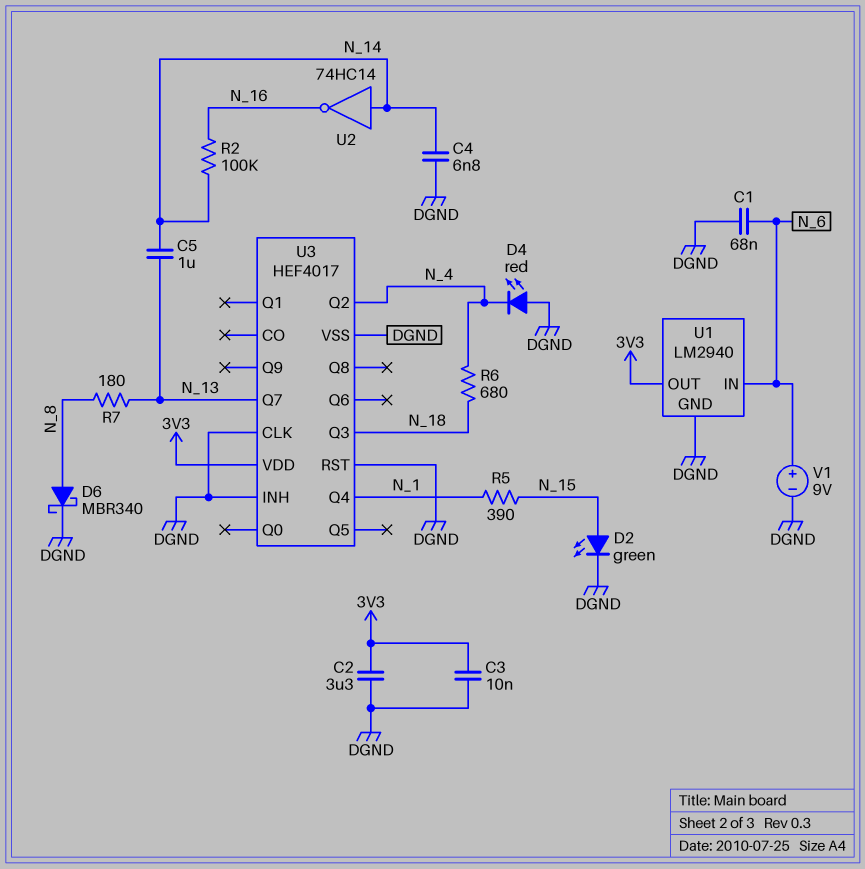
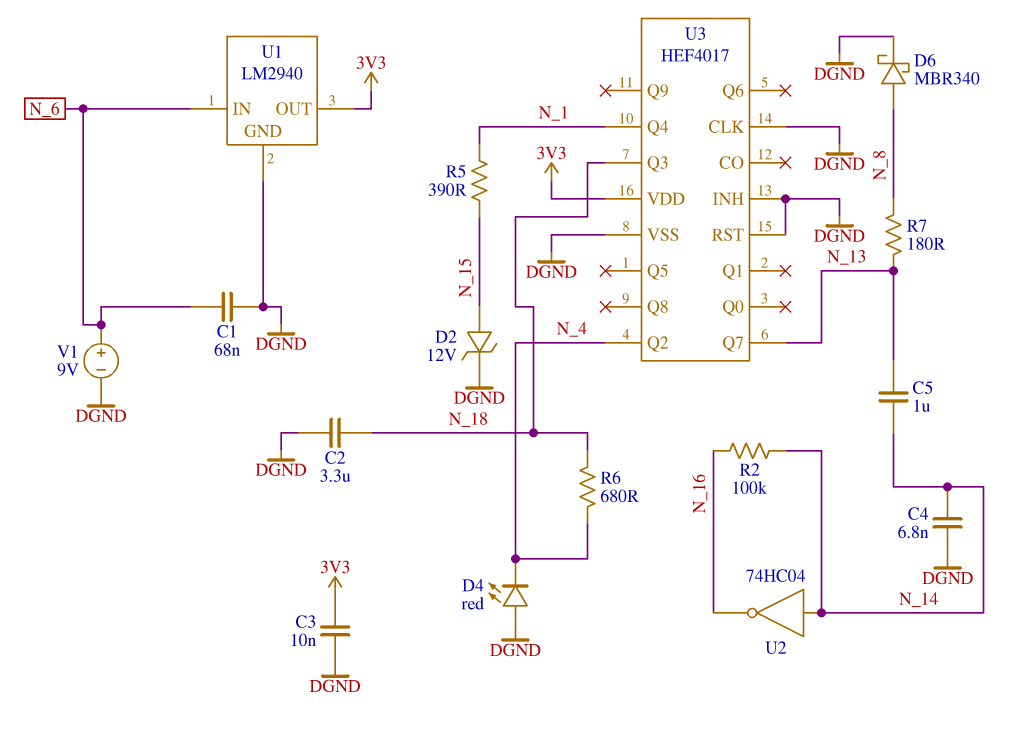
C2: 3.3uF (3V3, DGND) -> 3.3uF (DGND, N_18)
D2: LED green (A N_15, K DGND) -> zener 12V (A N_15, K DGND)
U2: NOT 74HC14 (in N_14, out N_16) -> NOT 74HC04 (in N_14, out N_16)

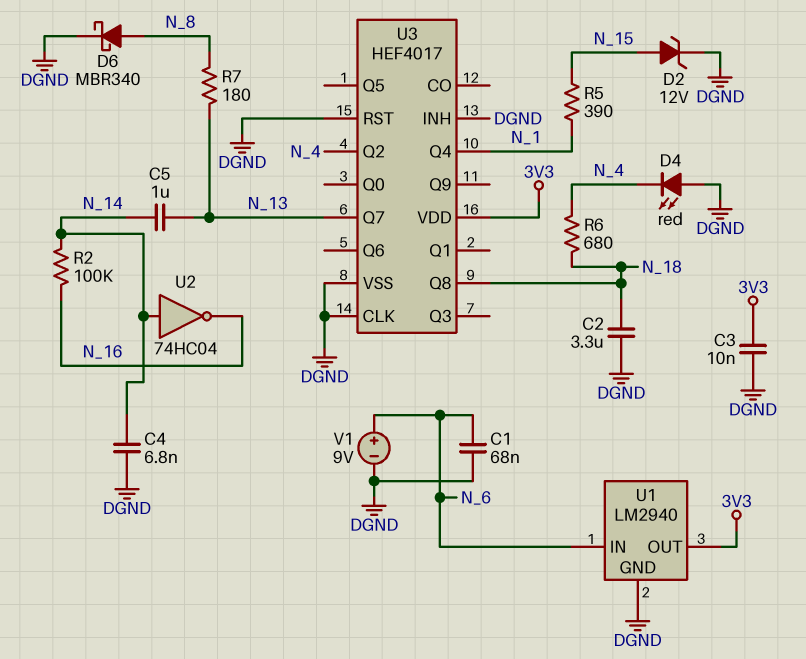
U3 pin Q3: N_18 -> none
U3 pin Q8: none -> N_18

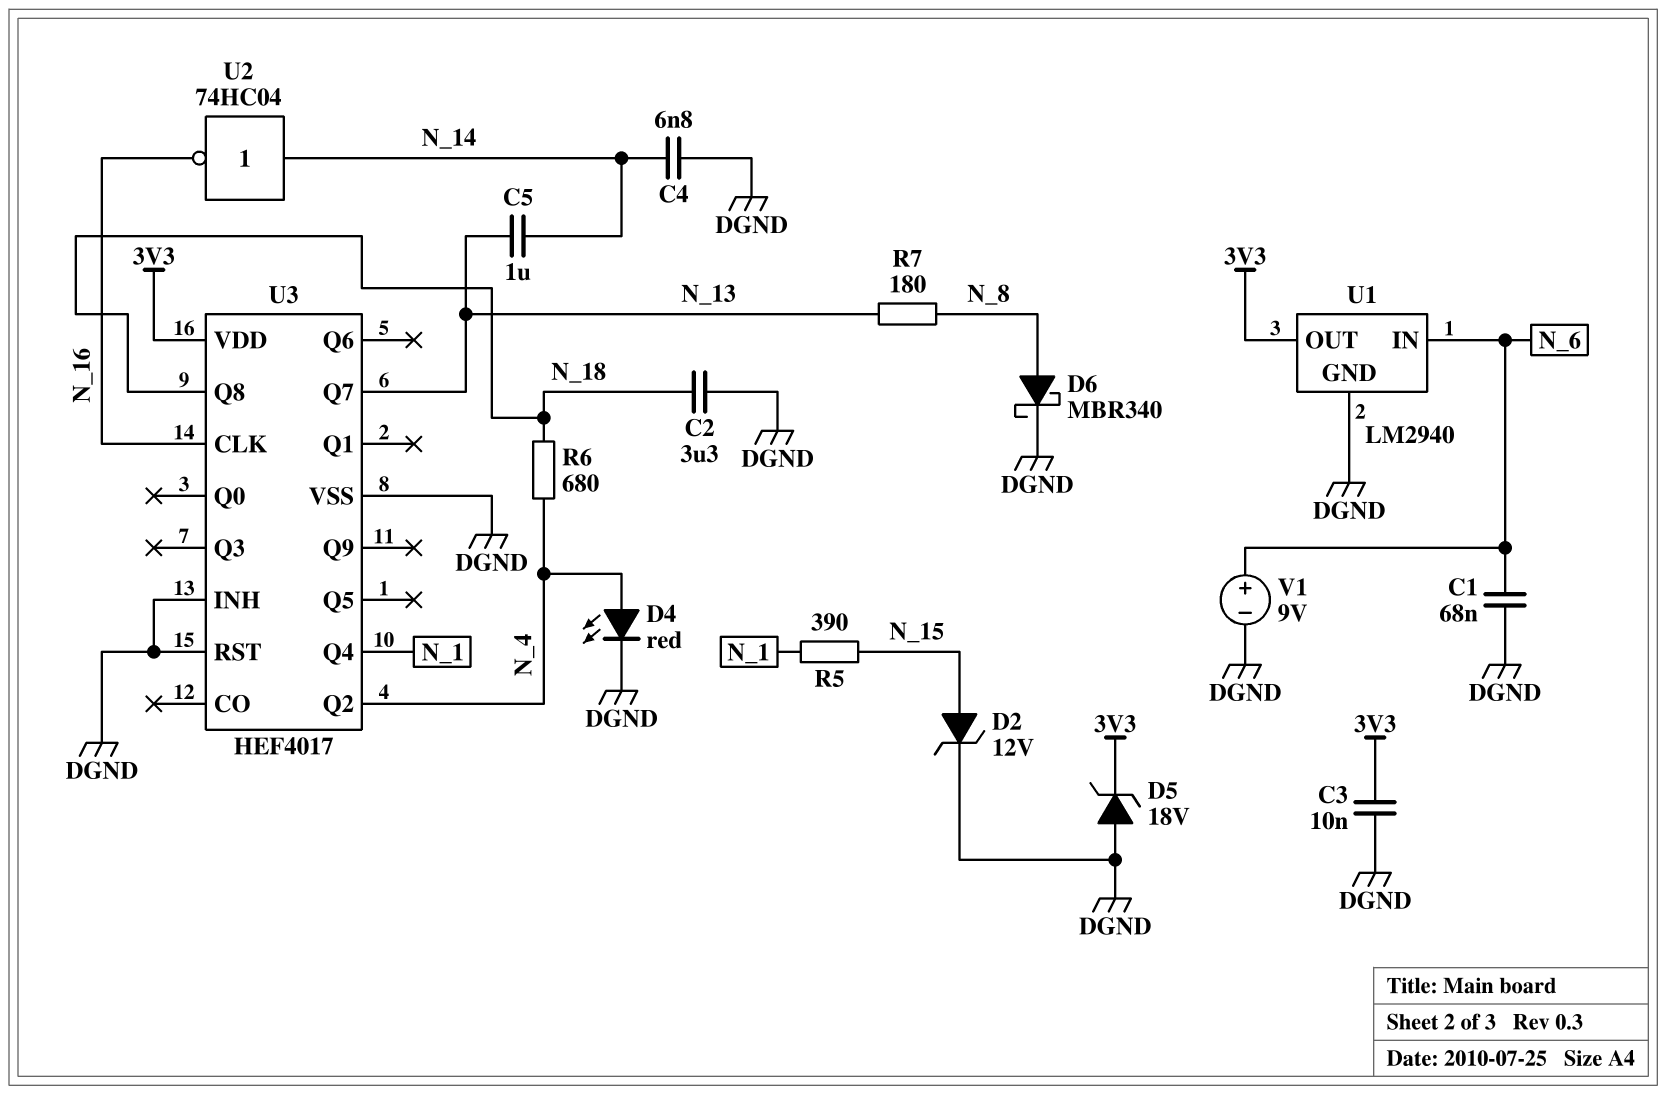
D4: LED red (A DGND, K N_4) -> LED red (A N_4, K DGND)
D5: none -> zener 18V (A DGND, K 3V3)
R2: 100k (N_14, N_16) -> none
U3 pin CLK: DGND -> N_16

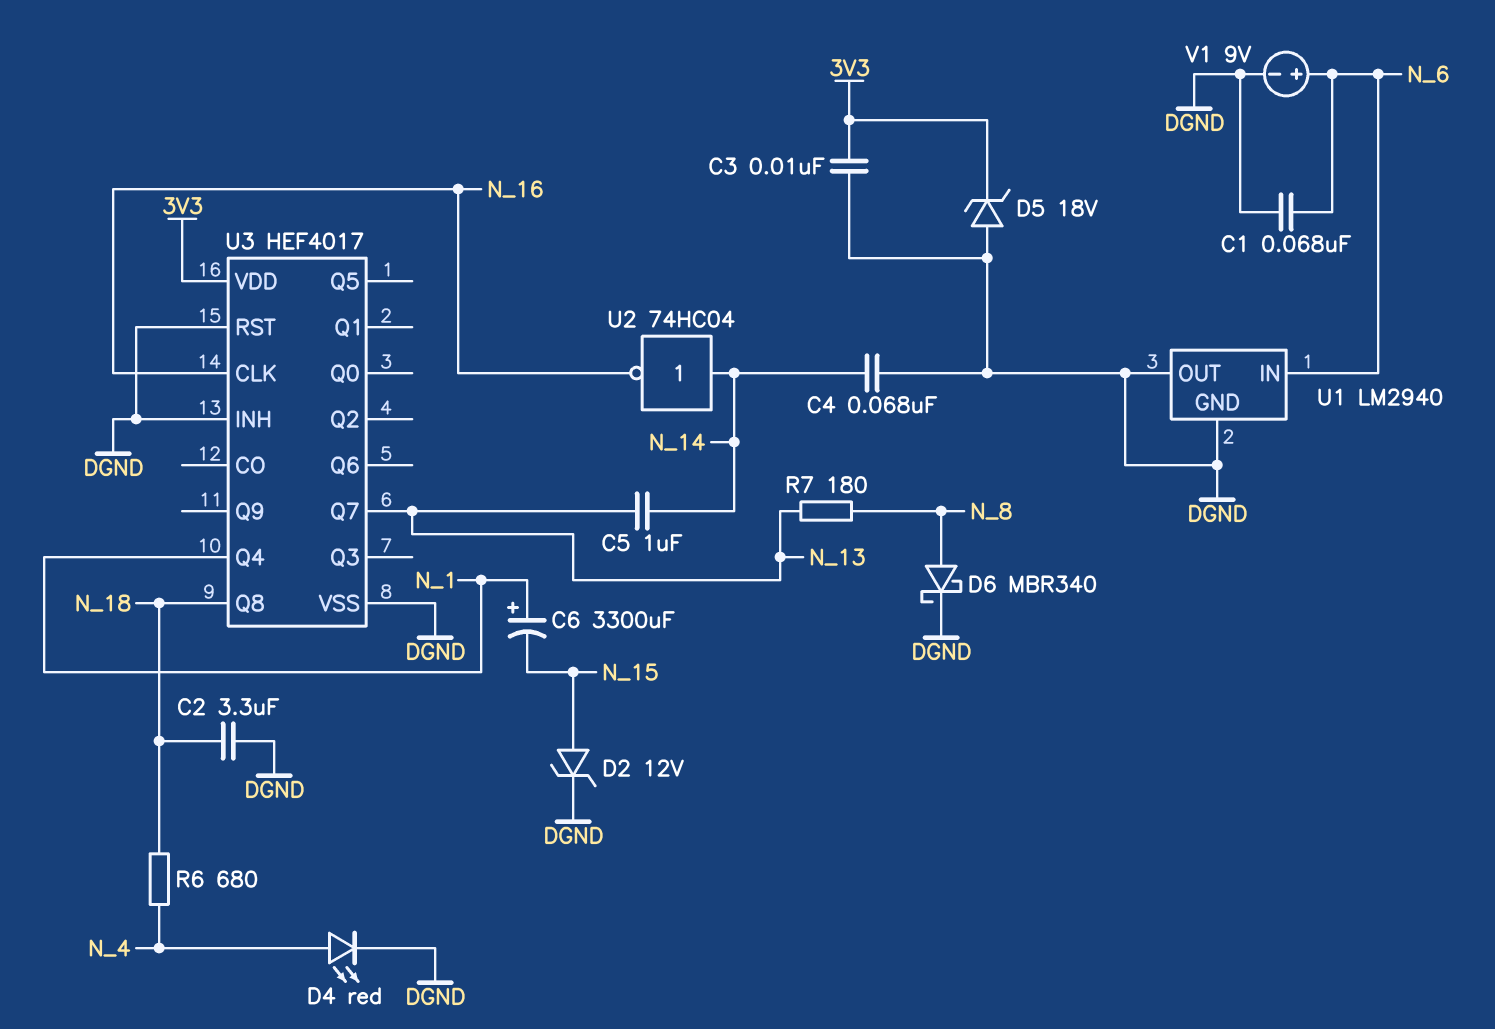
C4: 6.8nF (DGND, N_14) -> 68nF (DGND, N_14)
C6: none -> 3300uF (plus N_1, minus N_15)
R5: 390 (N_1, N_15) -> none
U1 pin OUT: 3V3 -> DGND
U3 pin Q2: N_4 -> none

